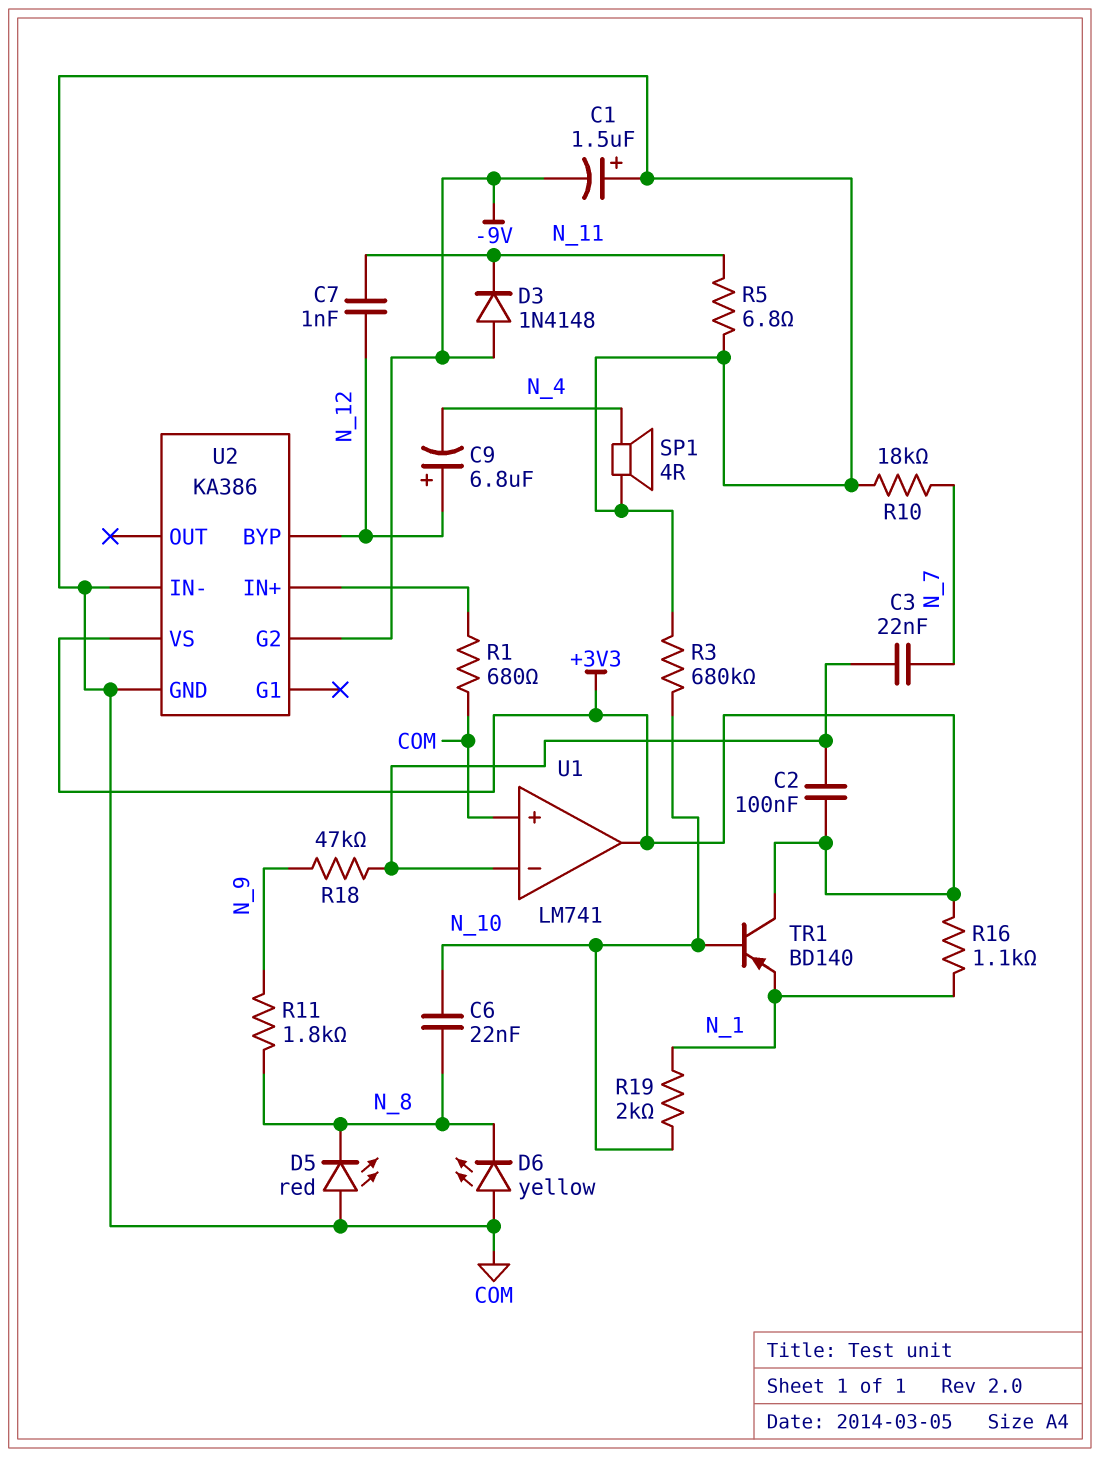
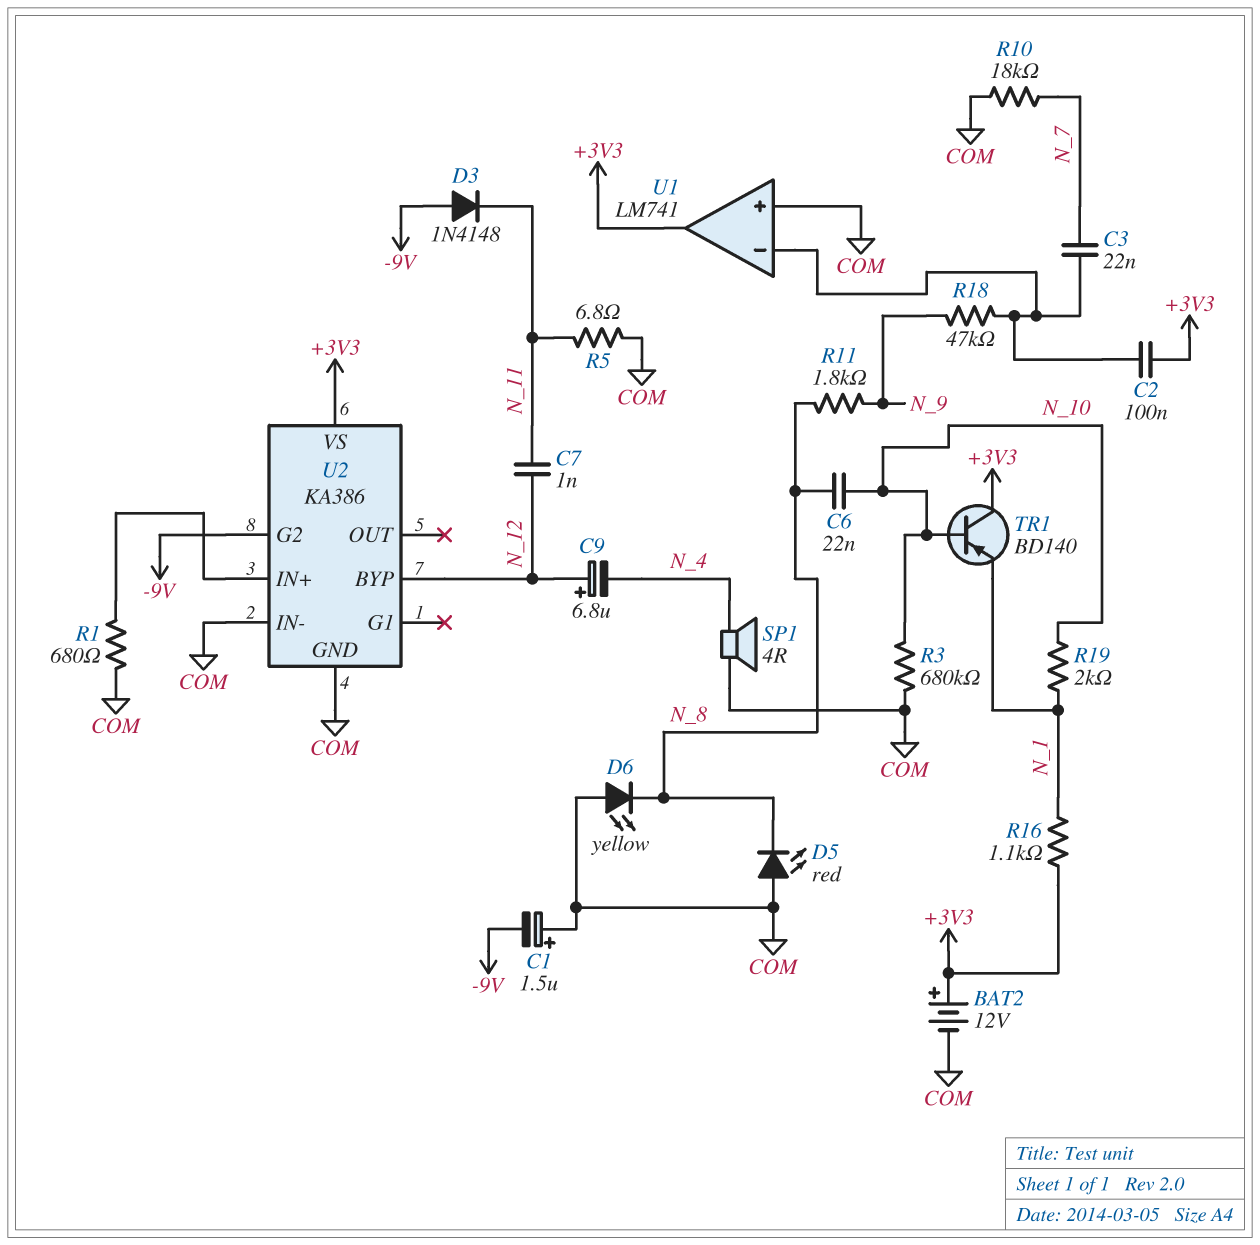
BAT2: none -> 12V (plus +3V3, minus COM)

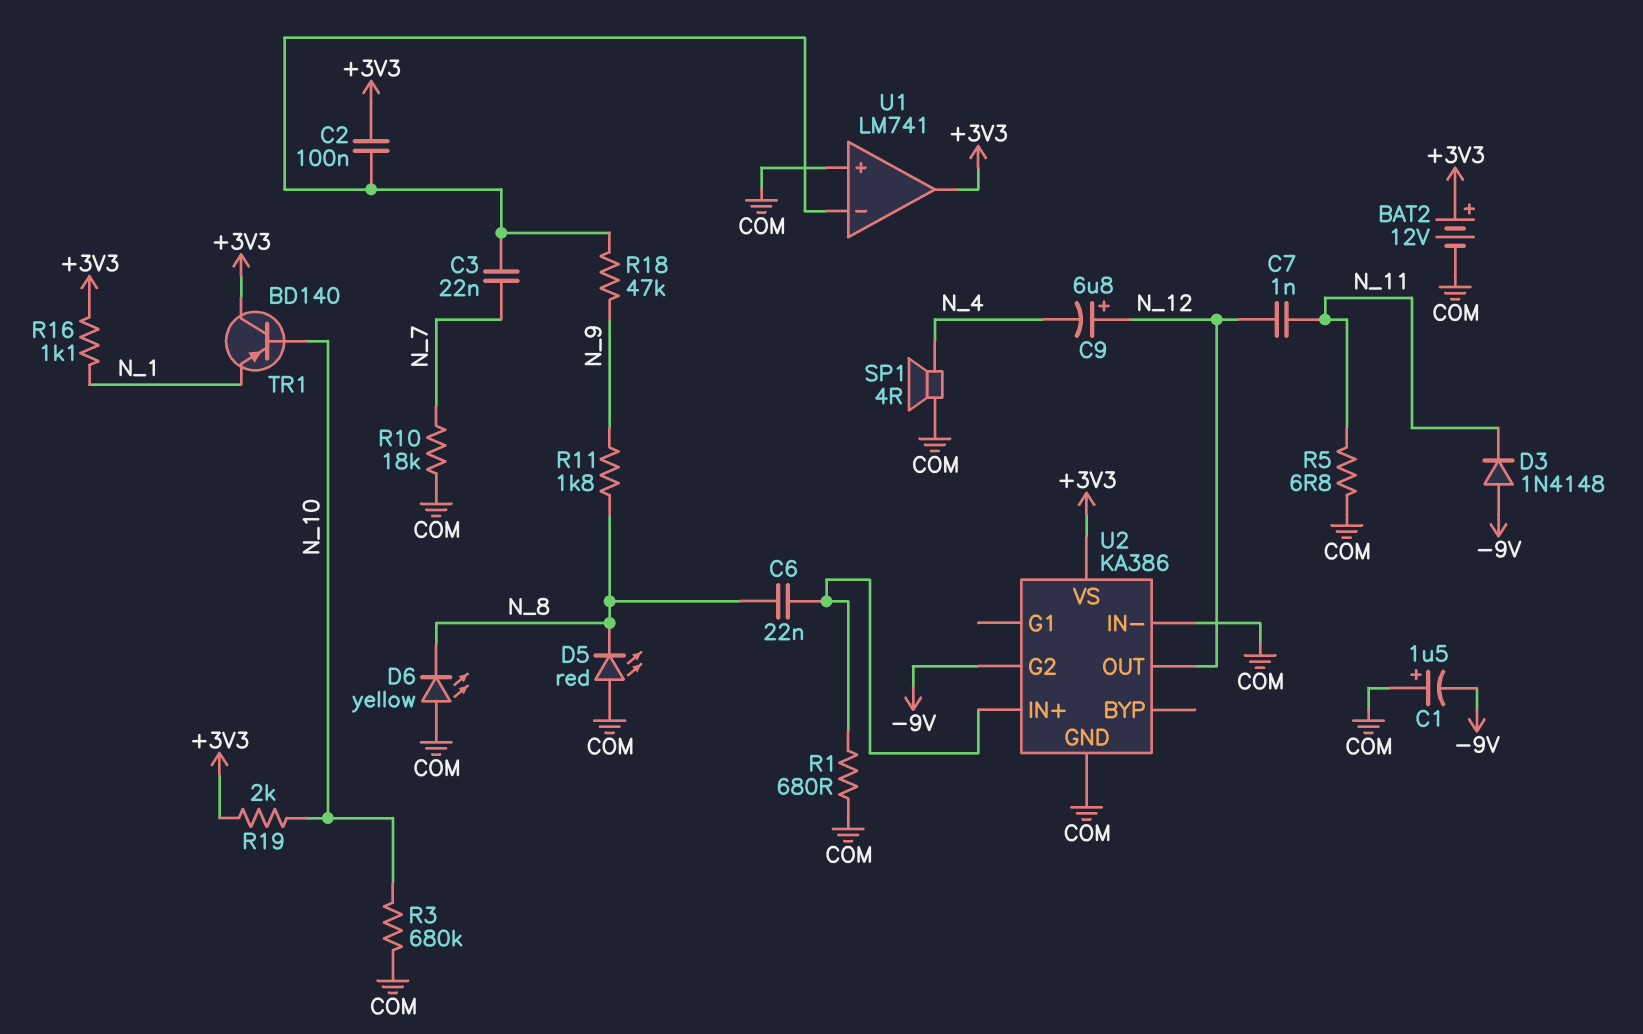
C6: 22nF (N_8, N_10) -> 22nF (N_8, U2/IN+)
R19: 2k (N_1, N_10) -> 2k (+3V3, N_10)
U2 pin BYP: N_12 -> none
U2 pin OUT: none -> N_12

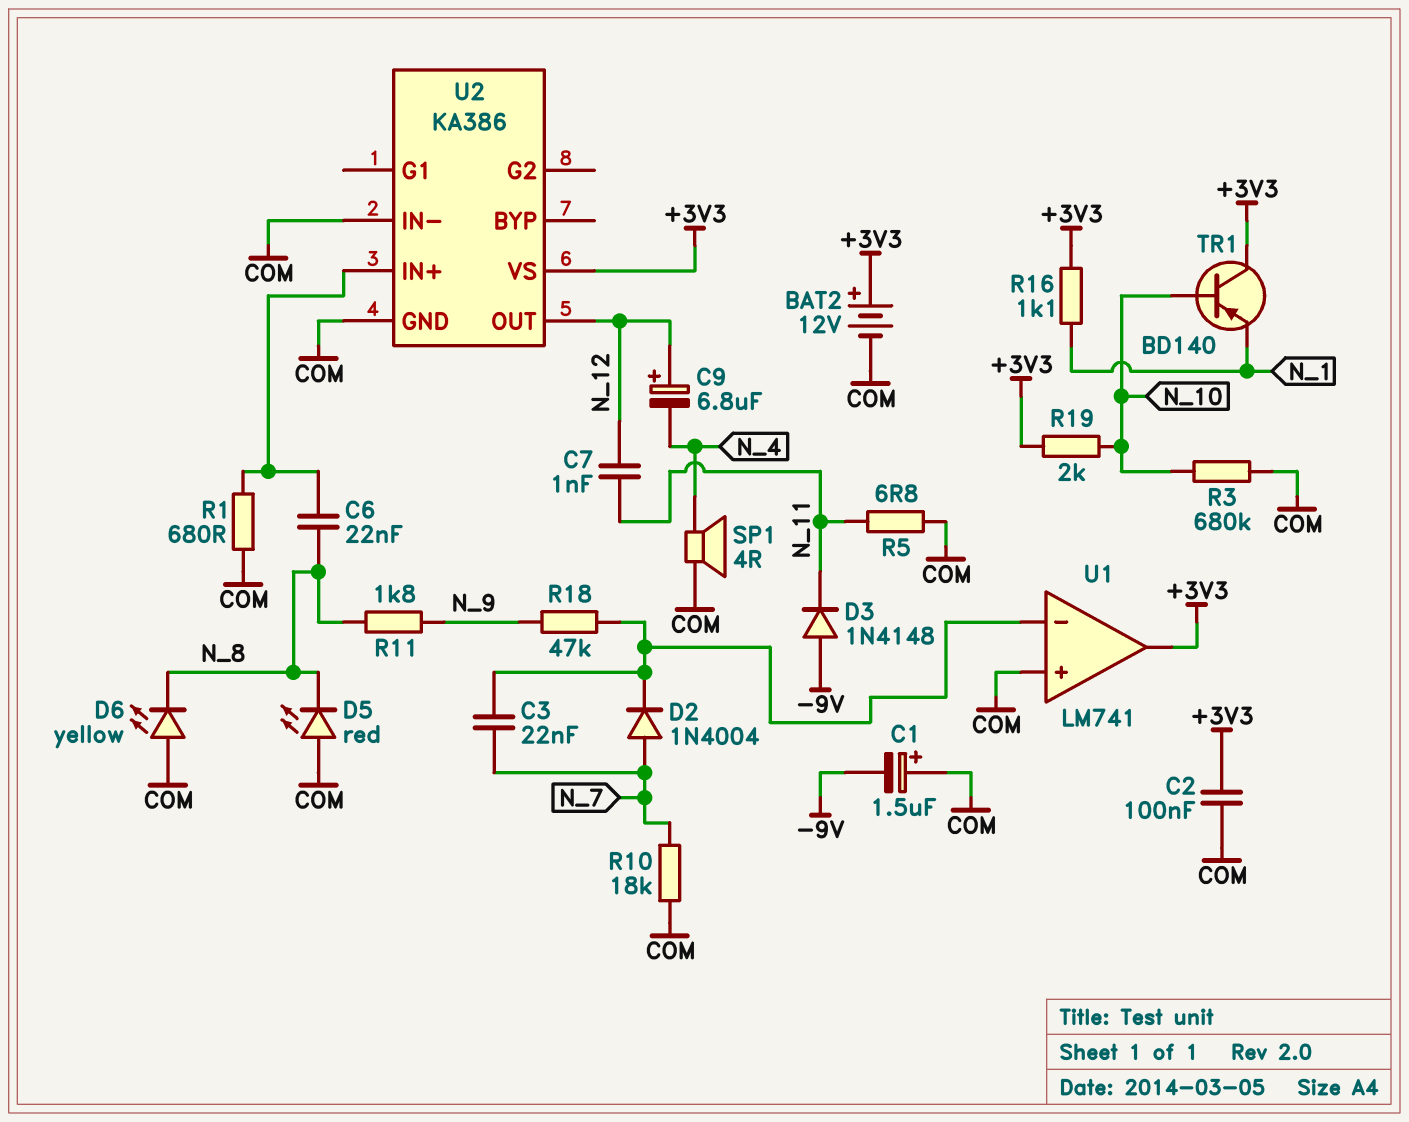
C2: 100nF (+3V3, U1/in-) -> 100nF (+3V3, COM)
D2: none -> diode 1N4004 (A N_7, K U1/in-)
U2 pin G2: -9V -> none

